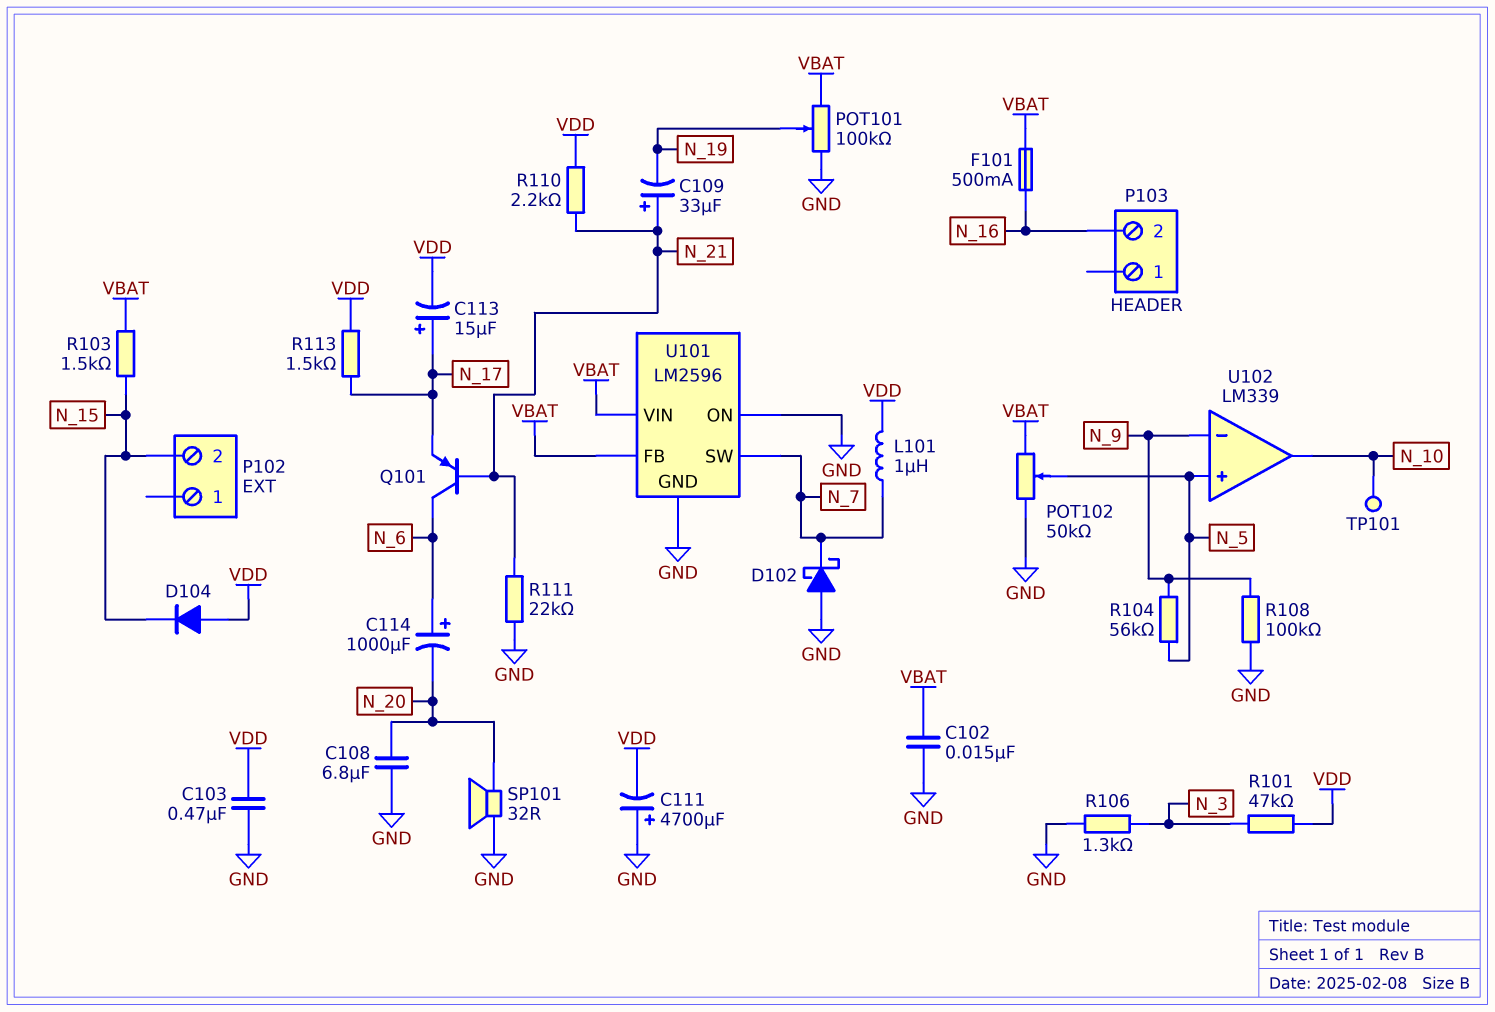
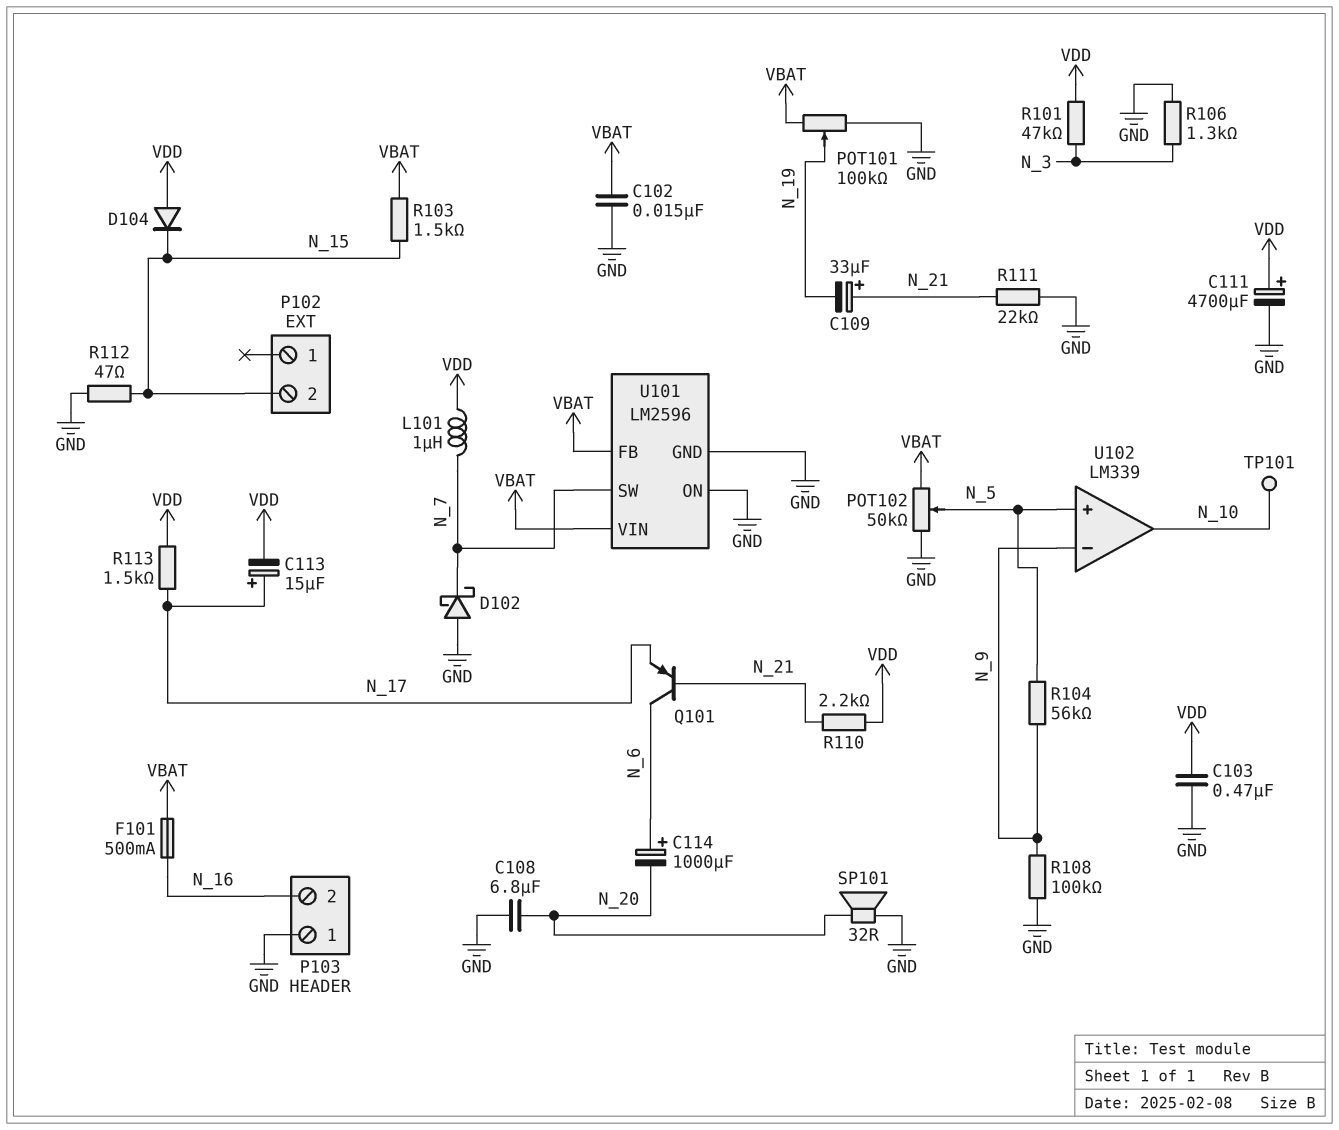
C111: 4700uF (plus GND, minus VDD) -> 4700uF (plus VDD, minus GND)
P103 pin 1: none -> GND
R112: none -> 47 (GND, N_15)

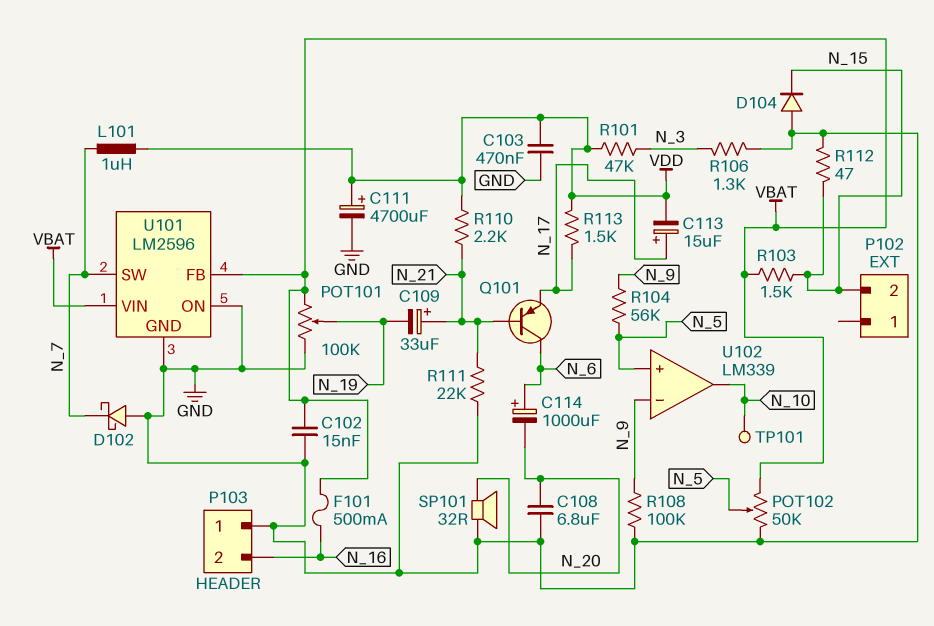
D104: diode (A VDD, K N_15) -> diode (A GND, K N_15)

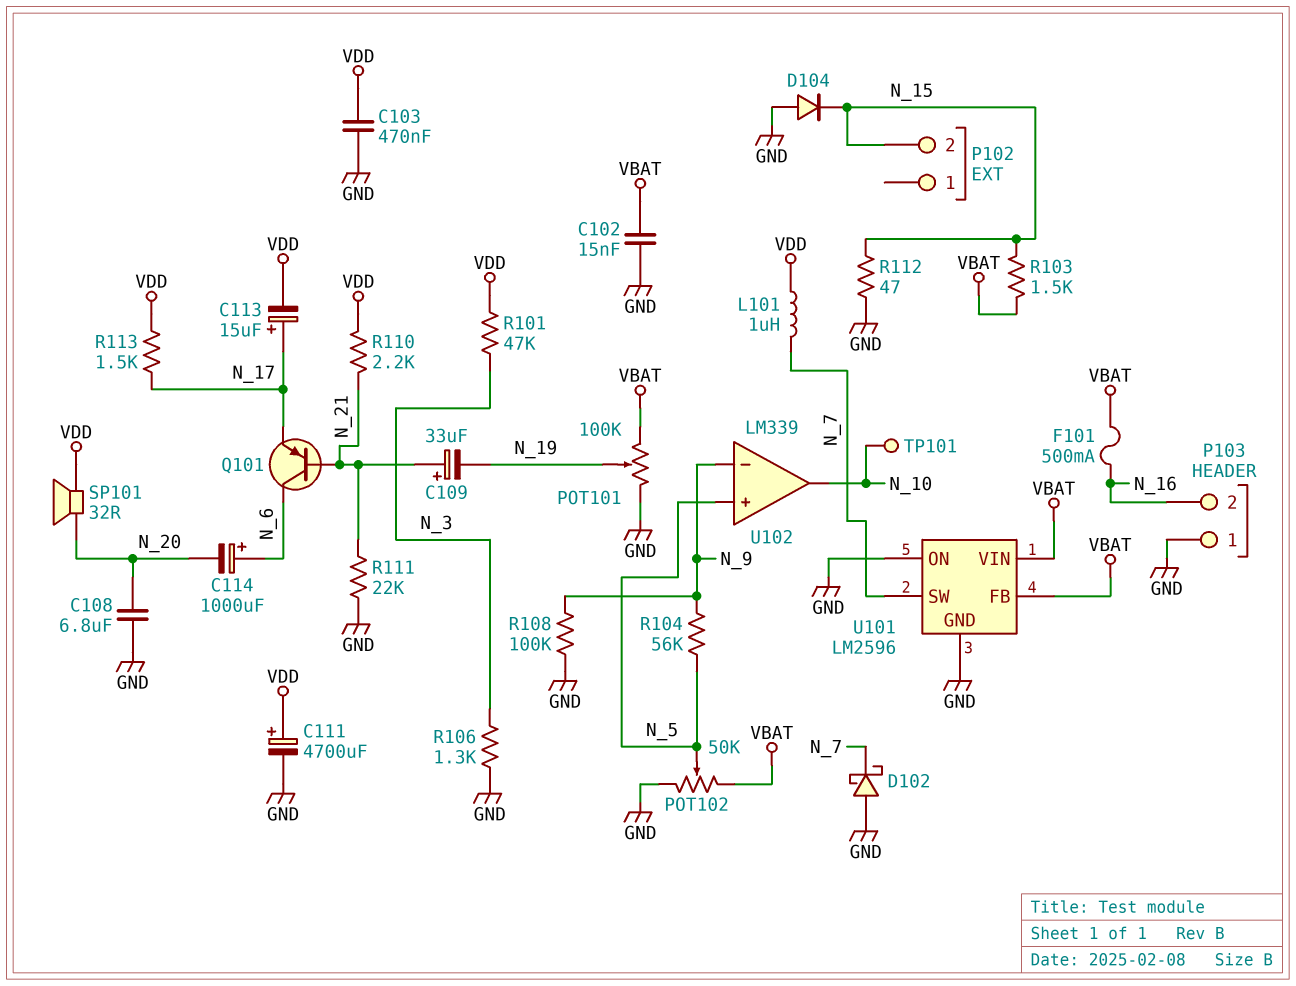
SP101: speaker 32R (GND, N_20) -> speaker 32R (N_20, VDD)

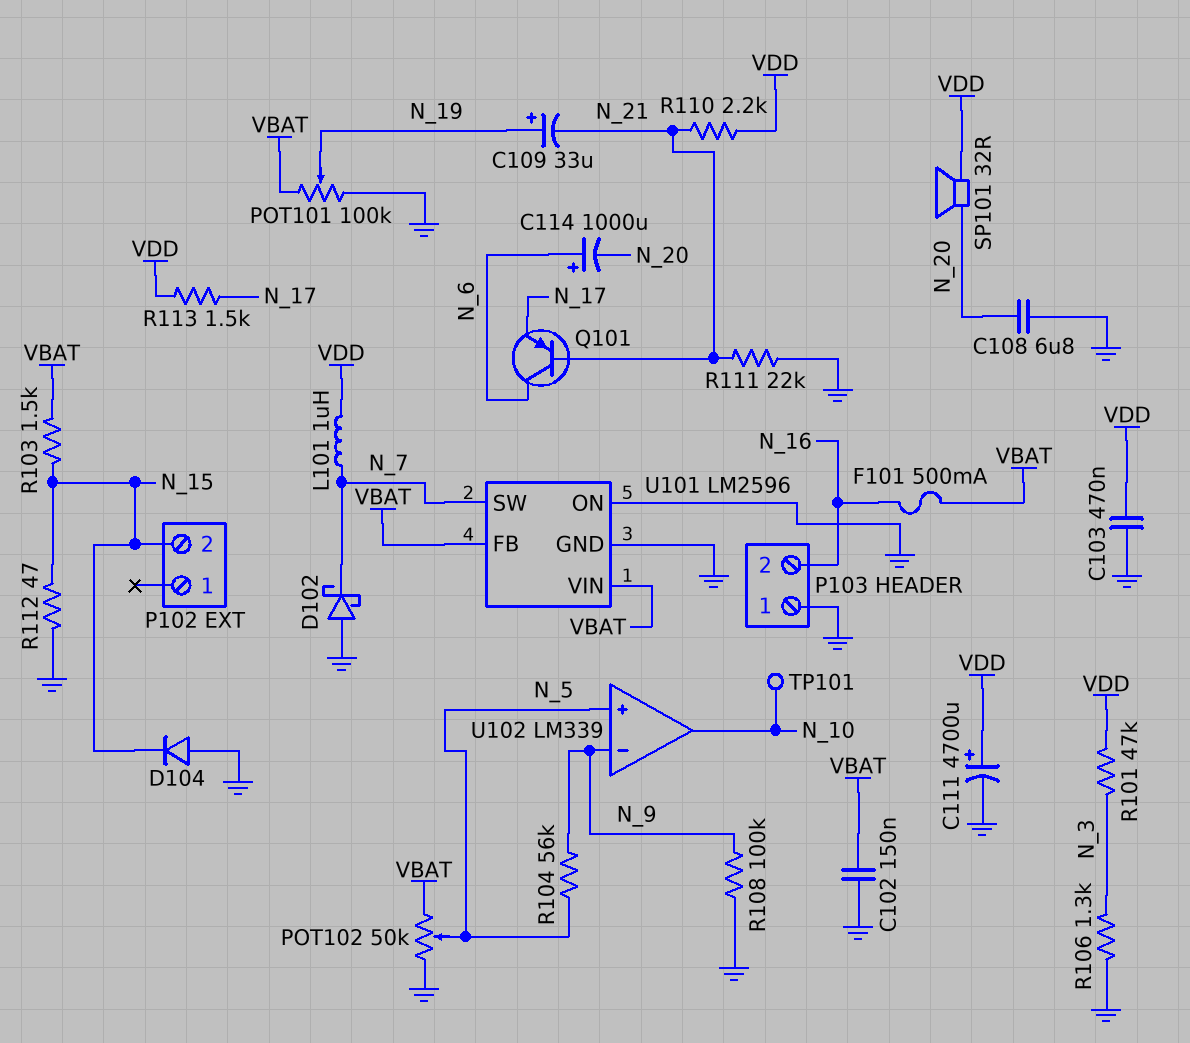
C102: 15nF (GND, VBAT) -> 150nF (GND, VBAT)
C109: 33uF (plus N_21, minus N_19) -> 33uF (plus N_19, minus N_21)
C113: 15uF (plus N_17, minus VDD) -> none

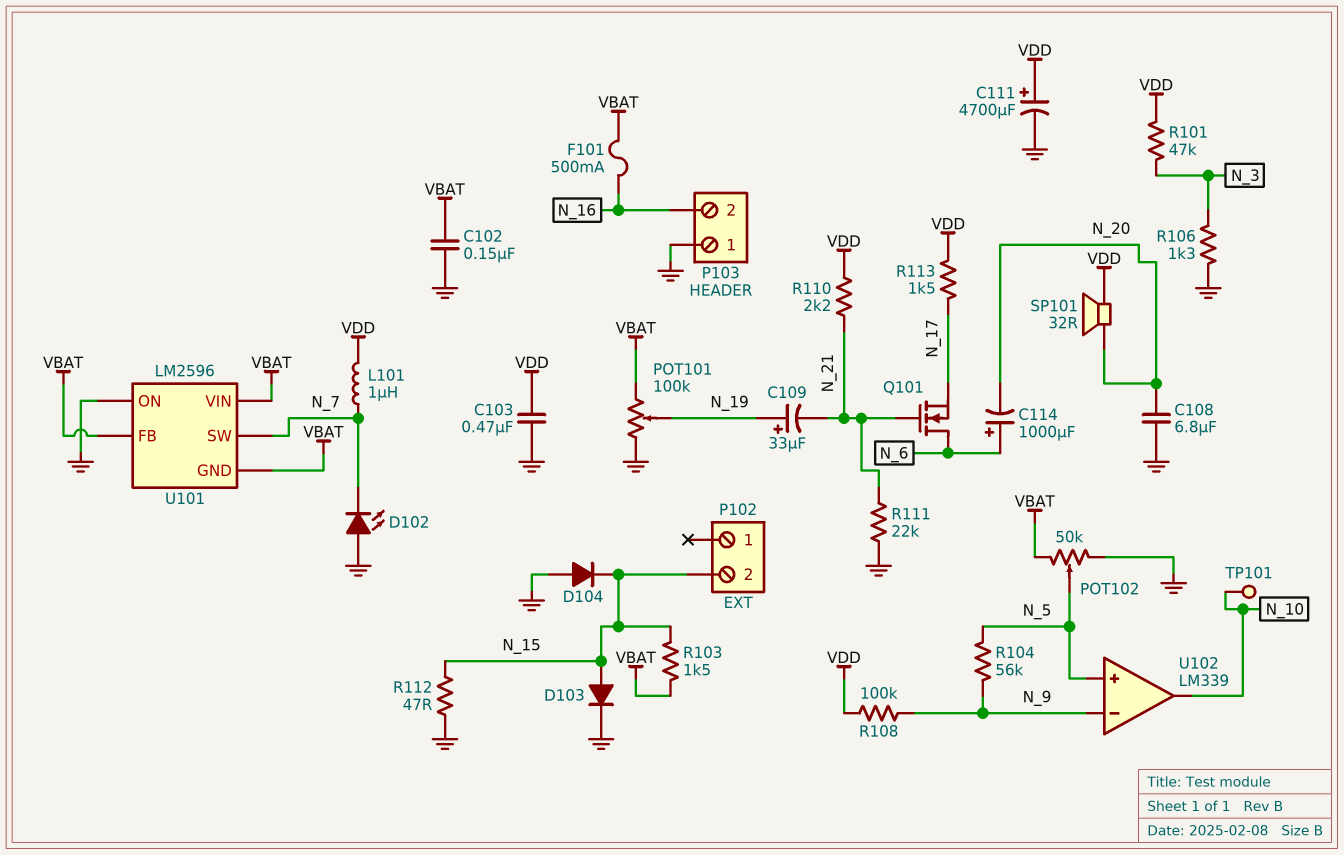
D102: schottky (A GND, K N_7) -> LED (A GND, K N_7)
D103: none -> diode (A N_15, K GND)
Q101: PNP (B N_21, C N_6, E N_17) -> NMOS (G N_21, D N_6, S N_17)
R108: 100k (GND, N_9) -> 100k (N_9, VDD)
U101 pin GND: GND -> VBAT

